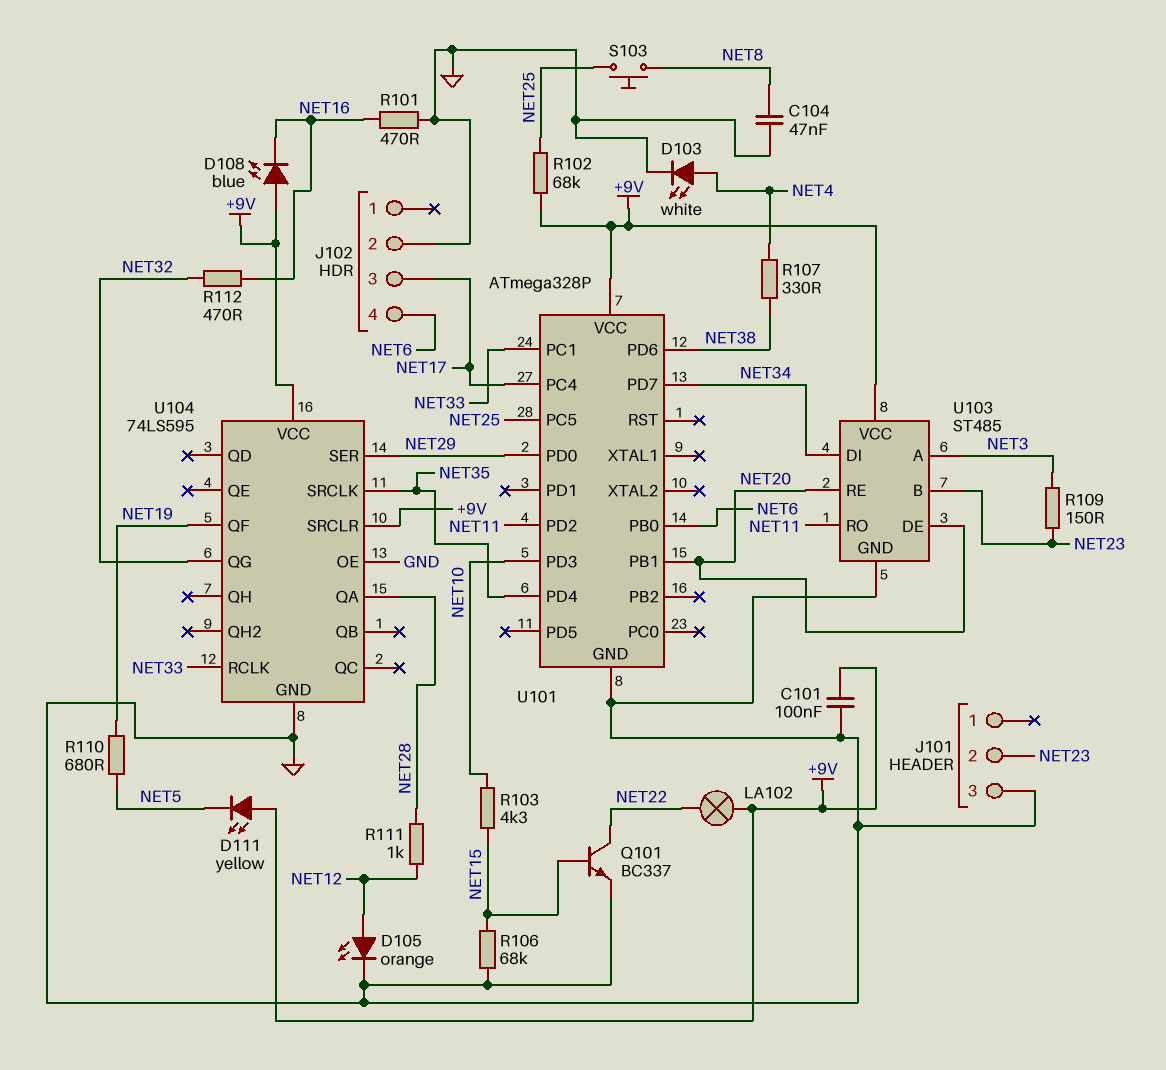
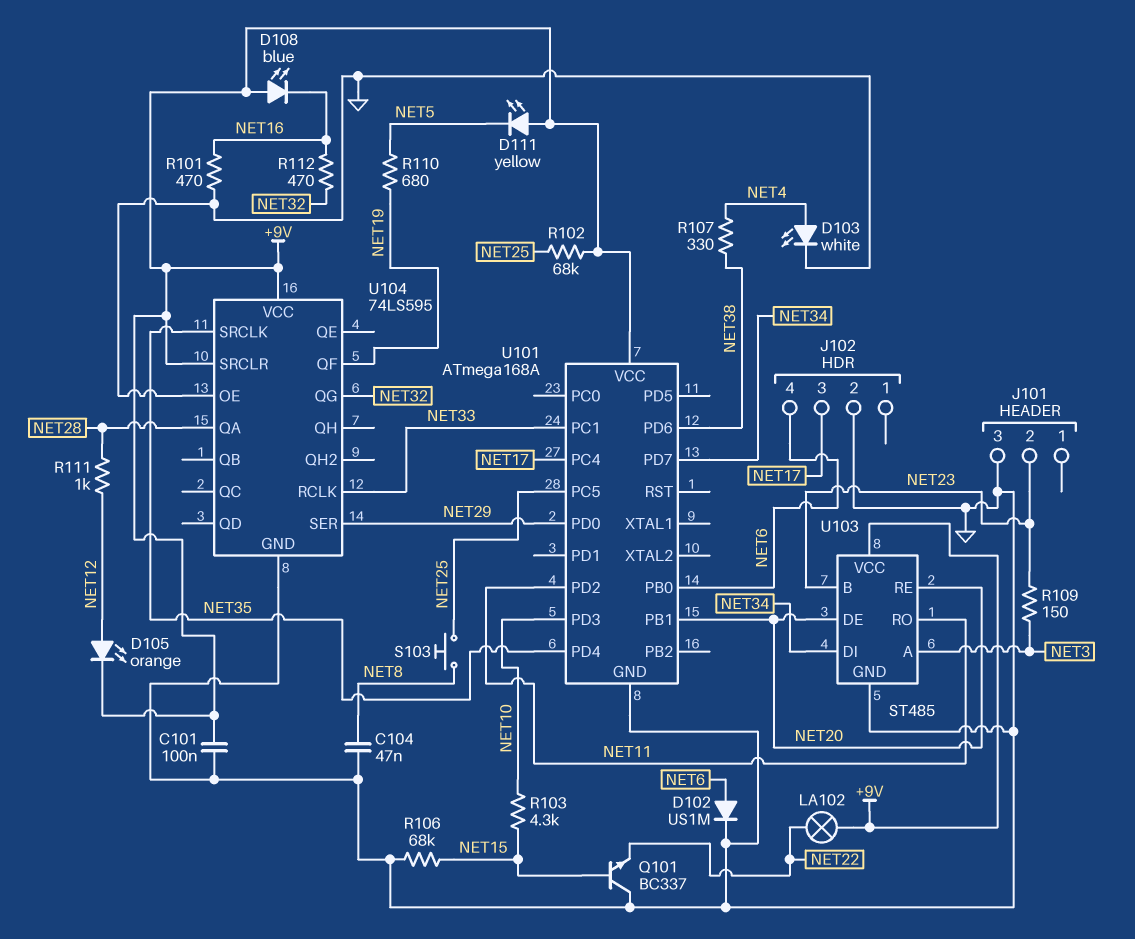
D102: none -> diode US1M (A NET6, K GND)
D105: LED orange (A NET12, K GND) -> LED orange (A NET12, K +9V)
Q101: NPN BC337 (B NET15, C NET22, E GND) -> NPN BC337 (B NET15, C GND, E NET22)
U101: ATmega328P -> ATmega168A

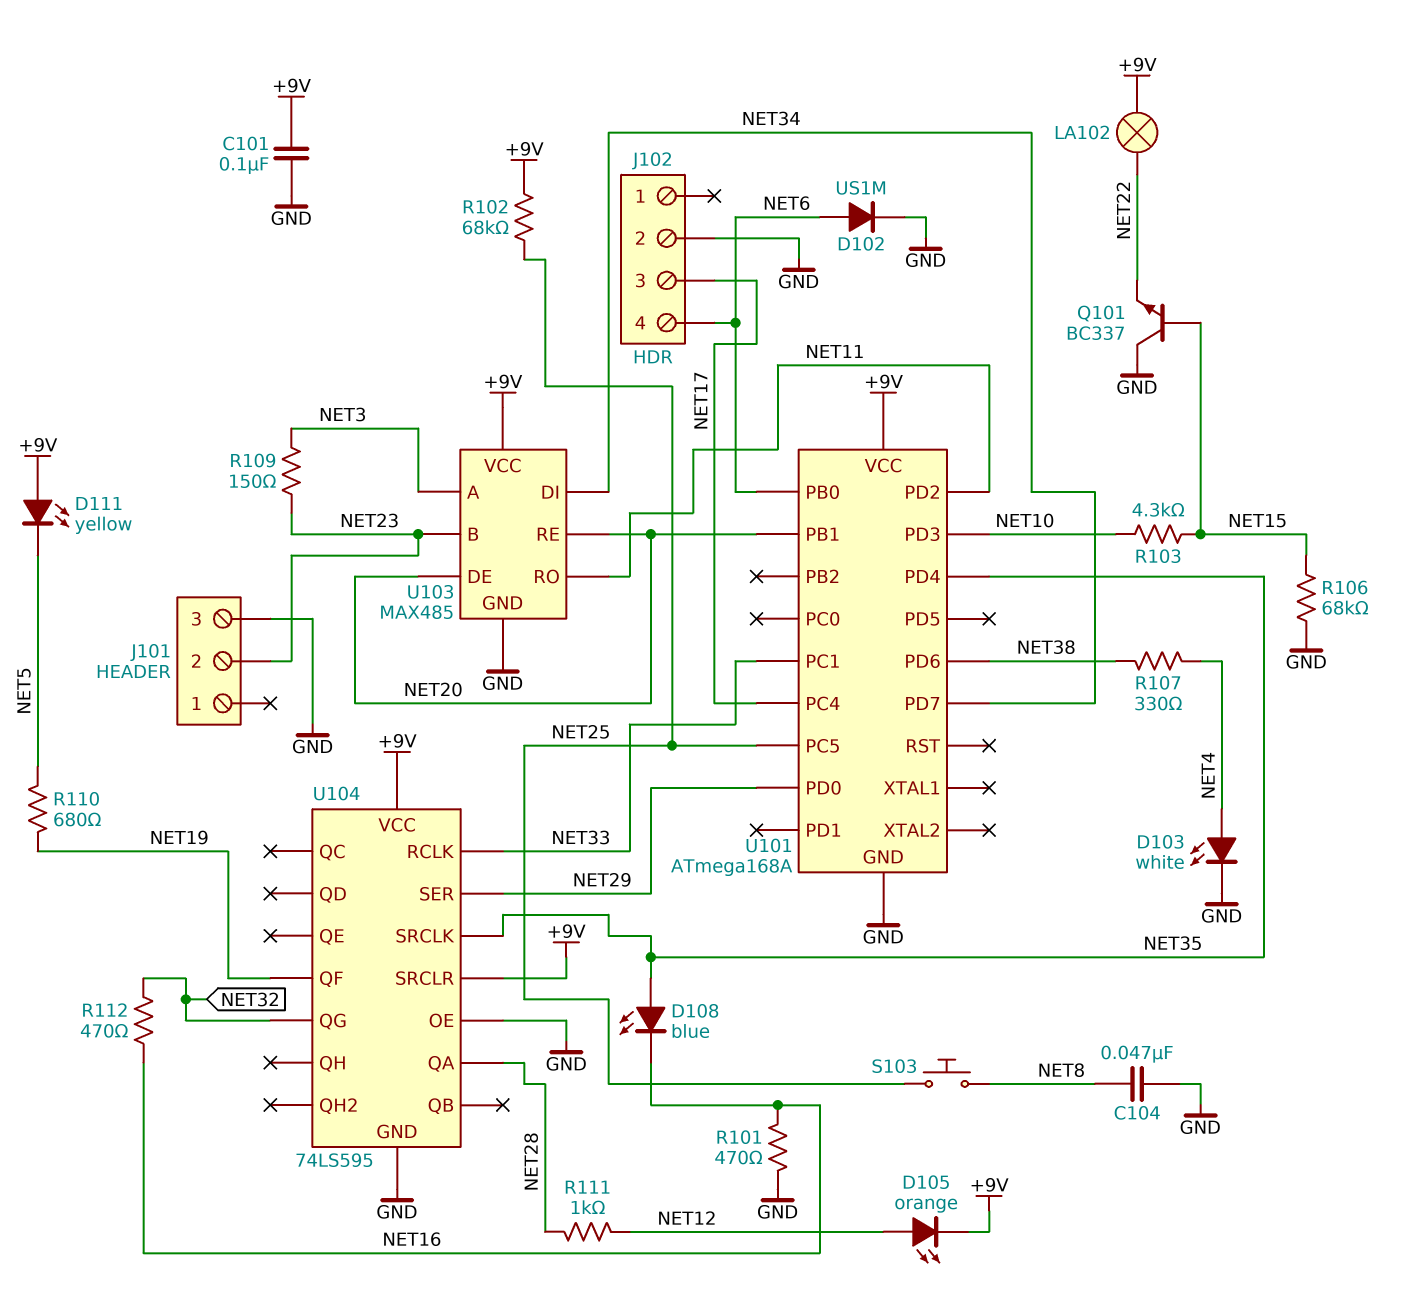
D108: LED blue (A +9V, K NET16) -> LED blue (A NET35, K NET16)
U103: ST485 -> MAX485

